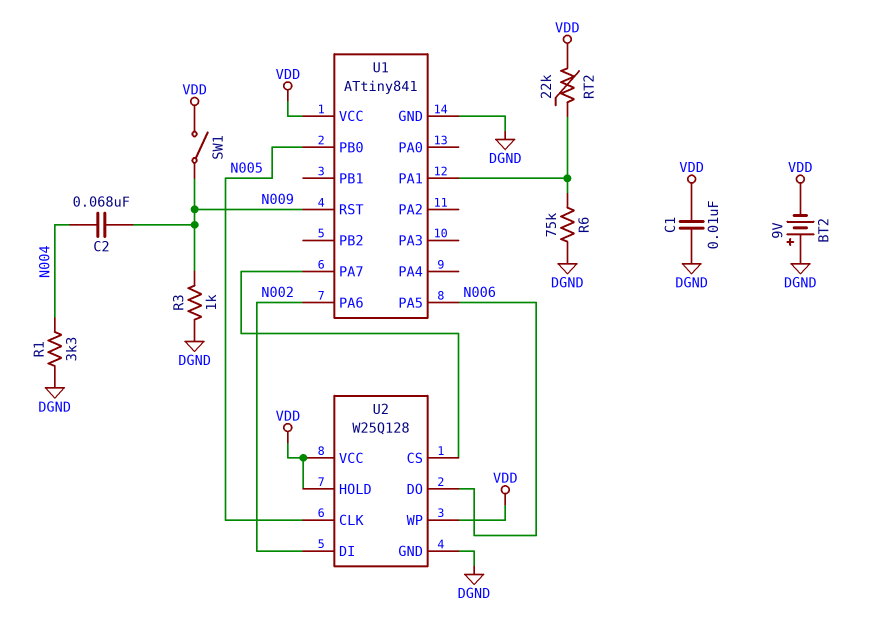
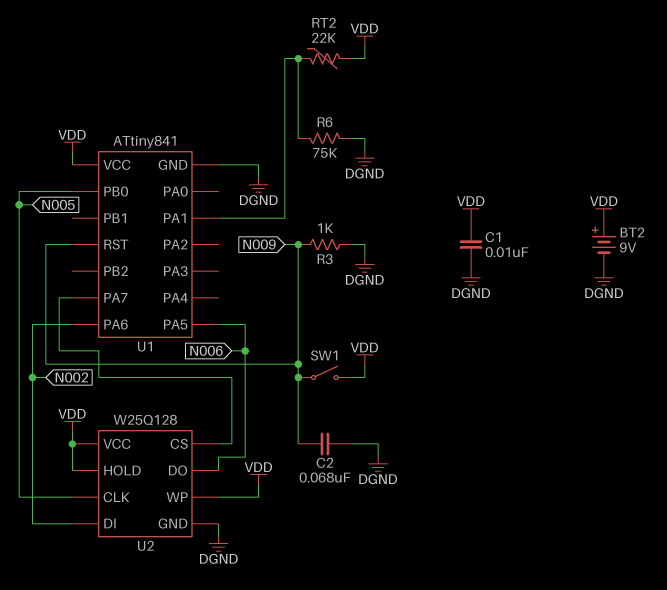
BT2: 9V (plus DGND, minus VDD) -> 9V (plus VDD, minus DGND)
C2: 68nF (N004, N009) -> 68nF (DGND, N009)
R1: 3.3k (DGND, N004) -> none

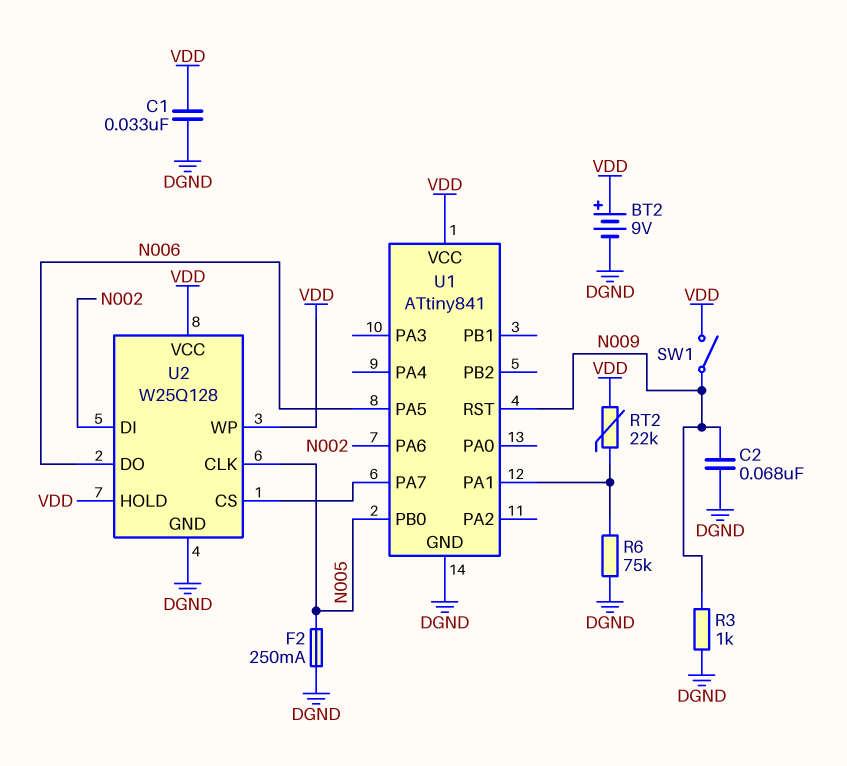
C1: 10nF (DGND, VDD) -> 33nF (DGND, VDD)
F2: none -> 250mA (DGND, N005)

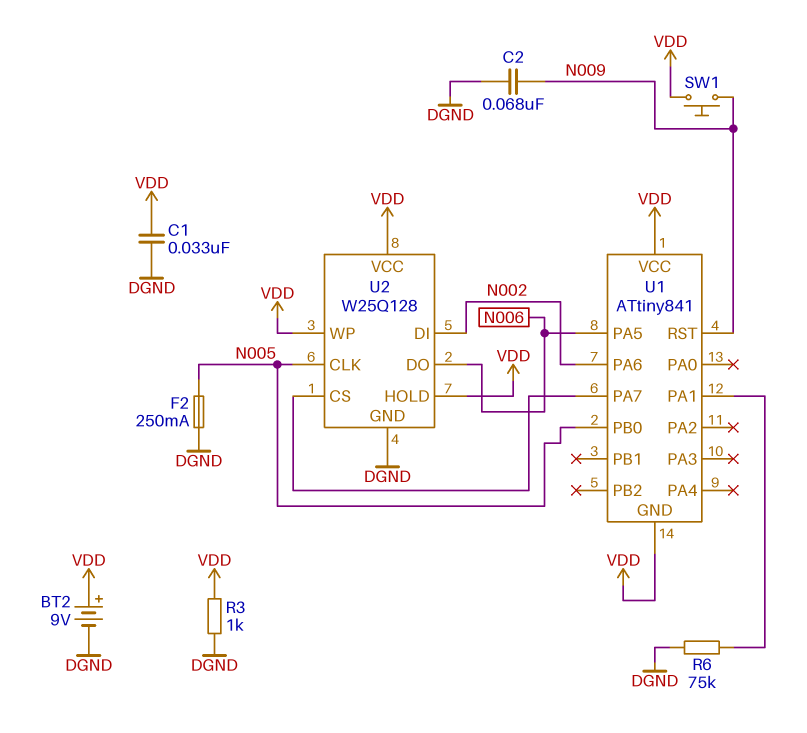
R3: 1k (DGND, N009) -> 1k (DGND, VDD)
RT2: 22k (U1/PA1, VDD) -> none
SW1: switch (N009, VDD) -> button (N009, VDD)
U1 pin GND: DGND -> VDD

